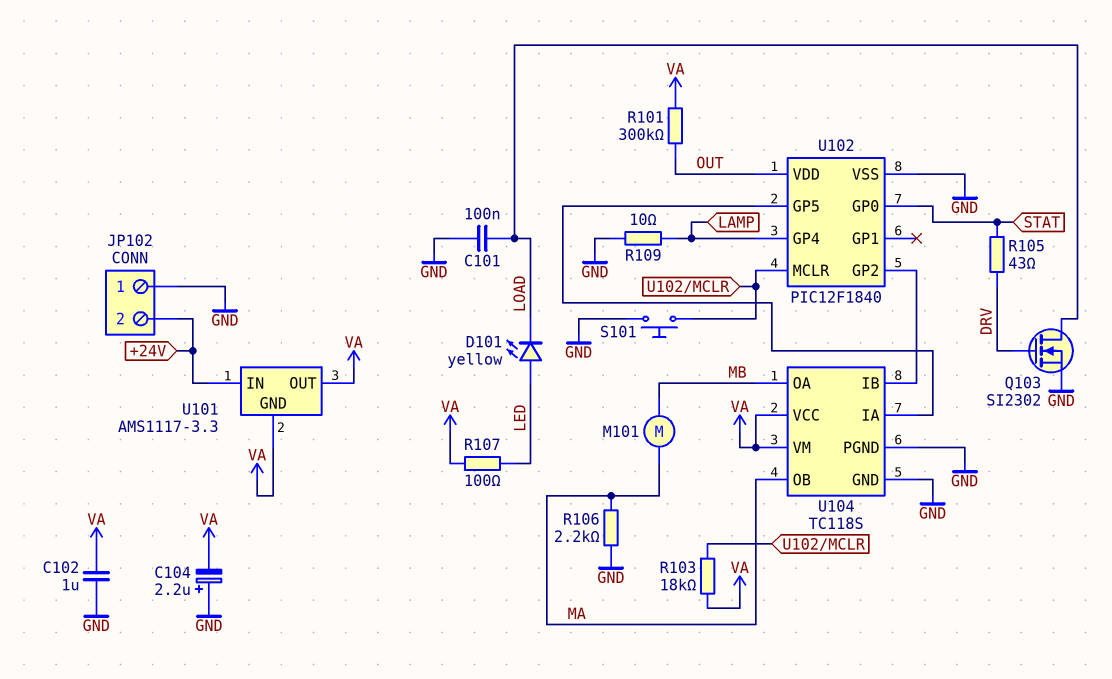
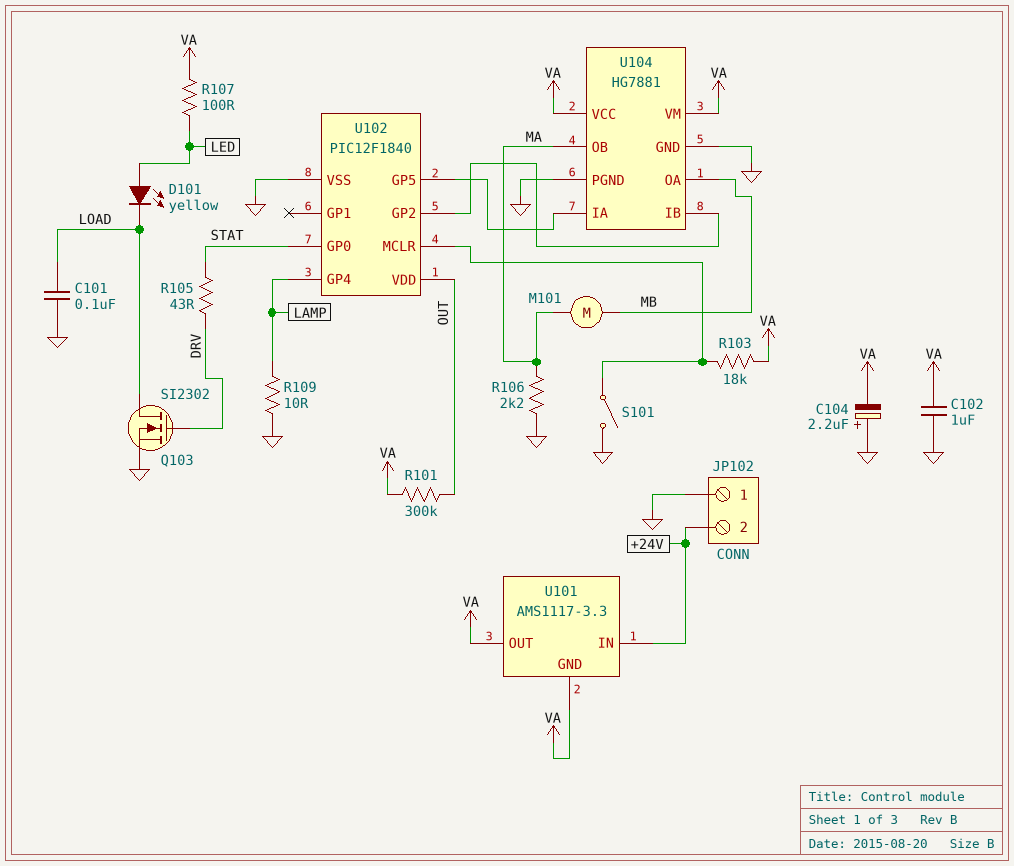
S101: button (GND, U102/MCLR) -> switch (GND, U102/MCLR)
U104: TC118S -> HG7881

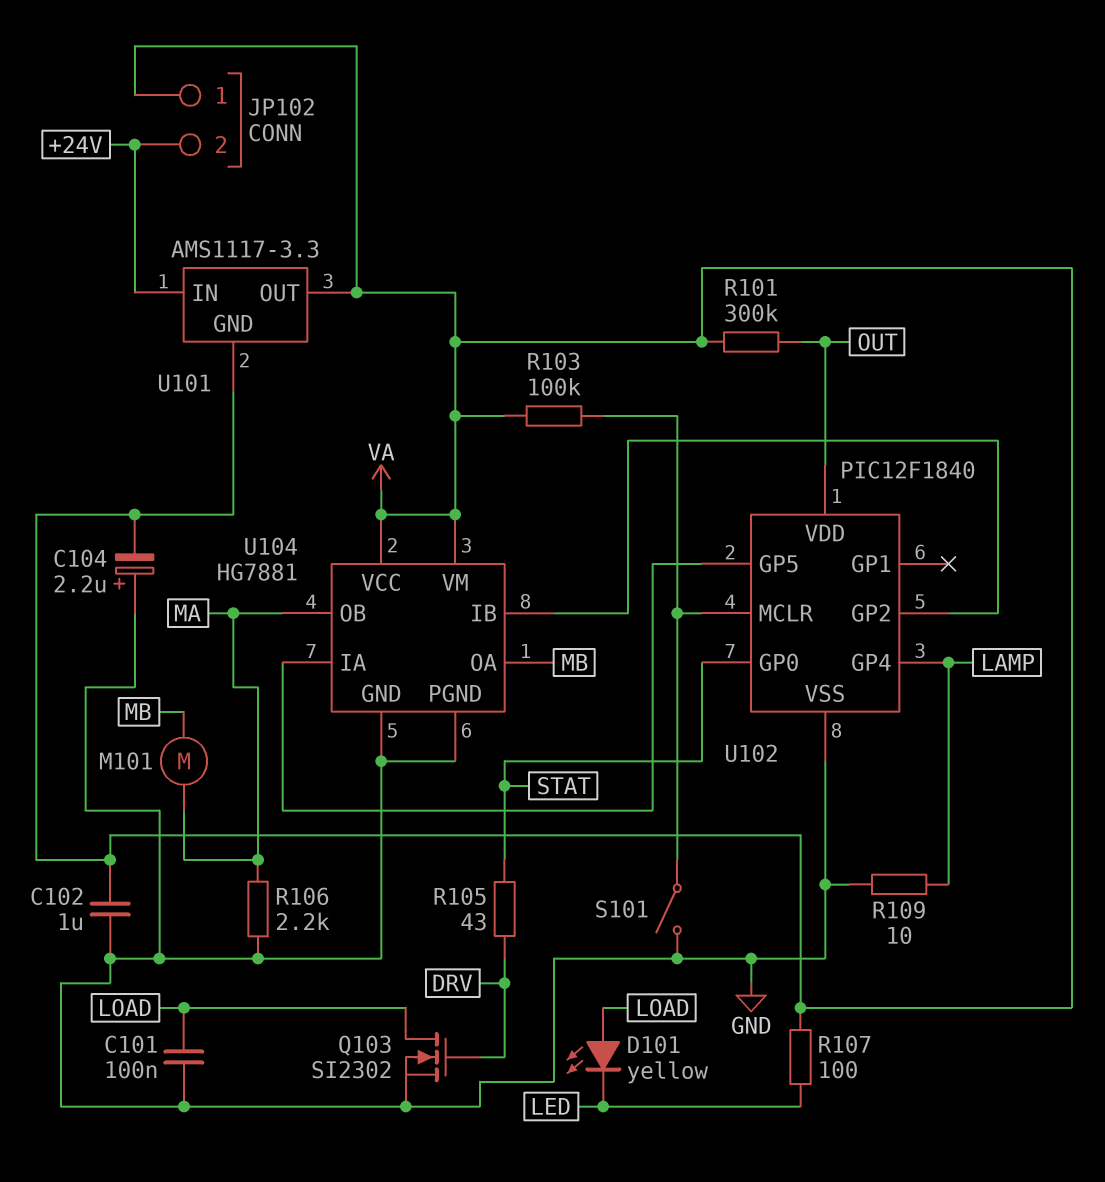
D101: LED yellow (A LED, K LOAD) -> LED yellow (A LOAD, K LED)
JP102 pin 1: GND -> VA
R103: 18k (U102/MCLR, VA) -> 100k (U102/MCLR, VA)

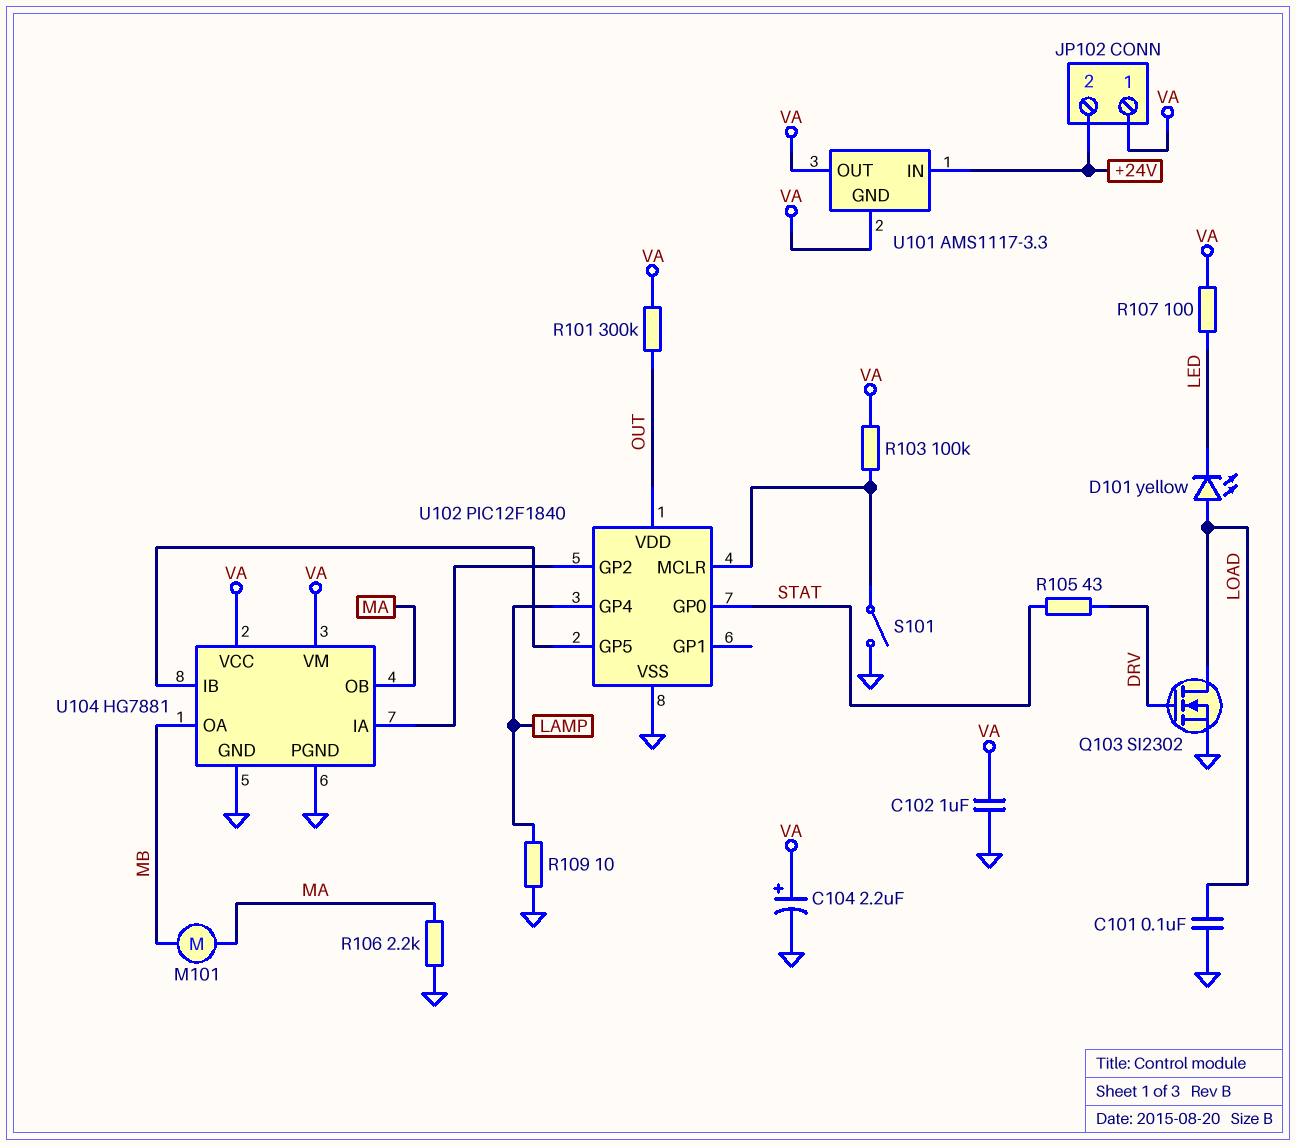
C104: 2.2uF (plus GND, minus VA) -> 2.2uF (plus VA, minus GND)
U104 pin IA: U102/GP5 -> U102/GP2
U104 pin IB: U102/GP2 -> U102/GP5

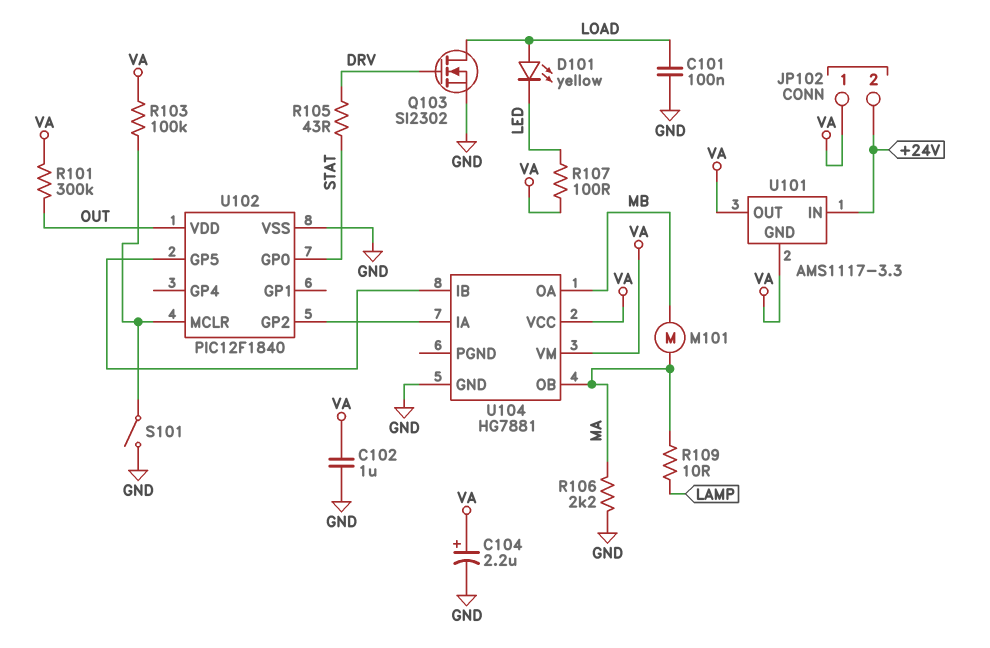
R109: 10 (GND, LAMP) -> 10 (LAMP, MA)
U102 pin GP4: LAMP -> none
U104 pin PGND: GND -> none

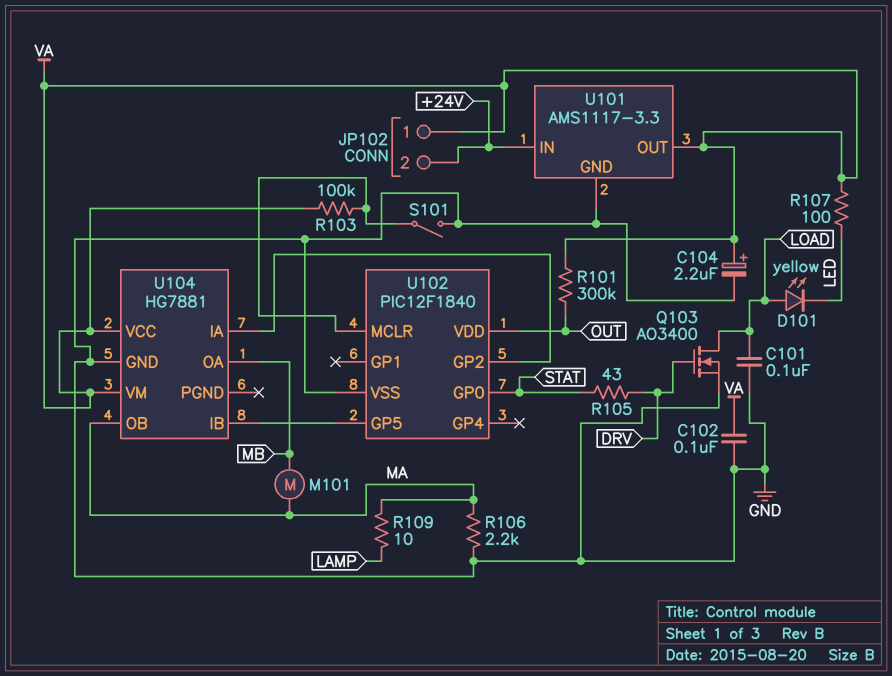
C102: 1uF (GND, VA) -> 100nF (GND, VA)
Q103: NMOS SI2302 (G DRV, D LOAD, S GND) -> NMOS AO3400 (G DRV, D LOAD, S GND)
U101 pin GND: VA -> GND

